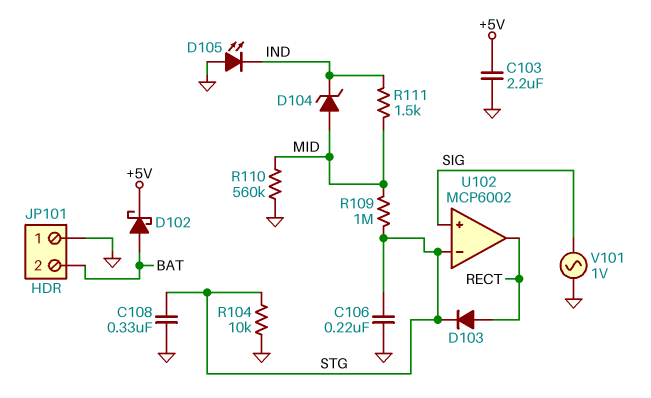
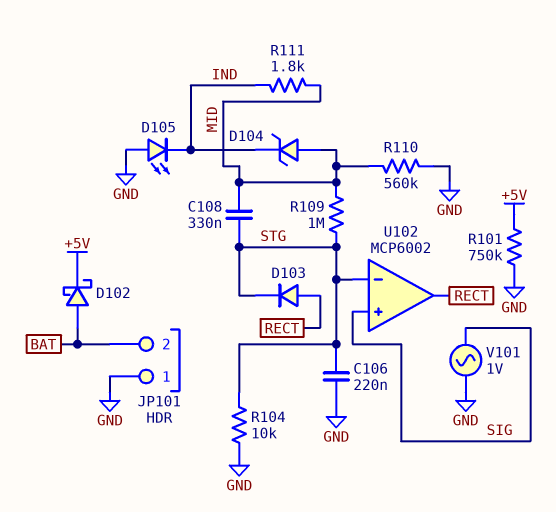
C103: 2.2uF (+5V, GND) -> none
C108: 330nF (GND, STG) -> 330nF (MID, STG)
R101: none -> 750k (+5V, GND)
R111: 1.5k (IND, MID) -> 1.8k (IND, MID)

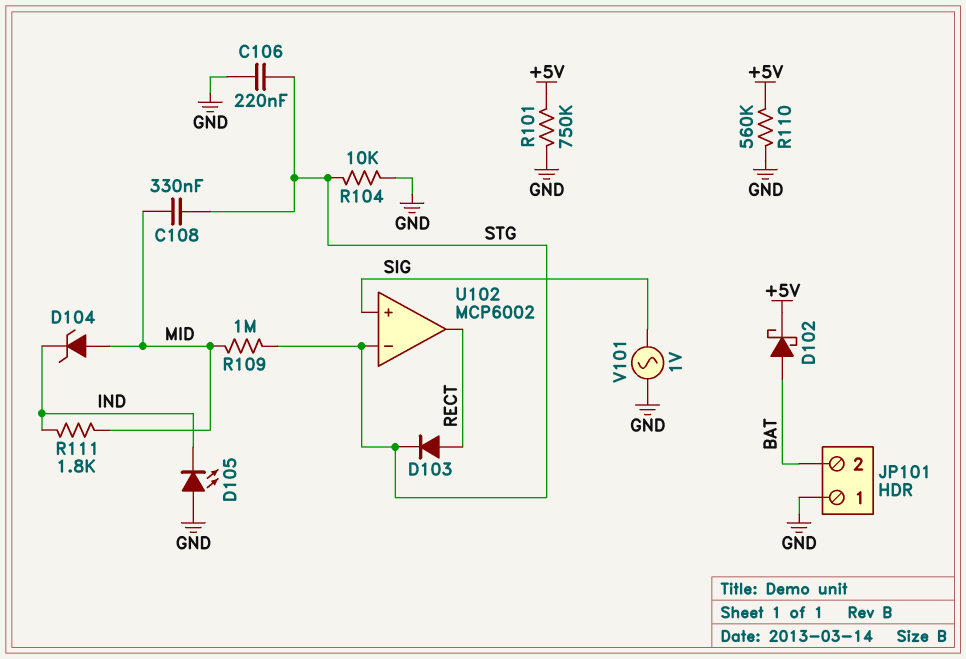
R110: 560k (GND, MID) -> 560k (+5V, GND)

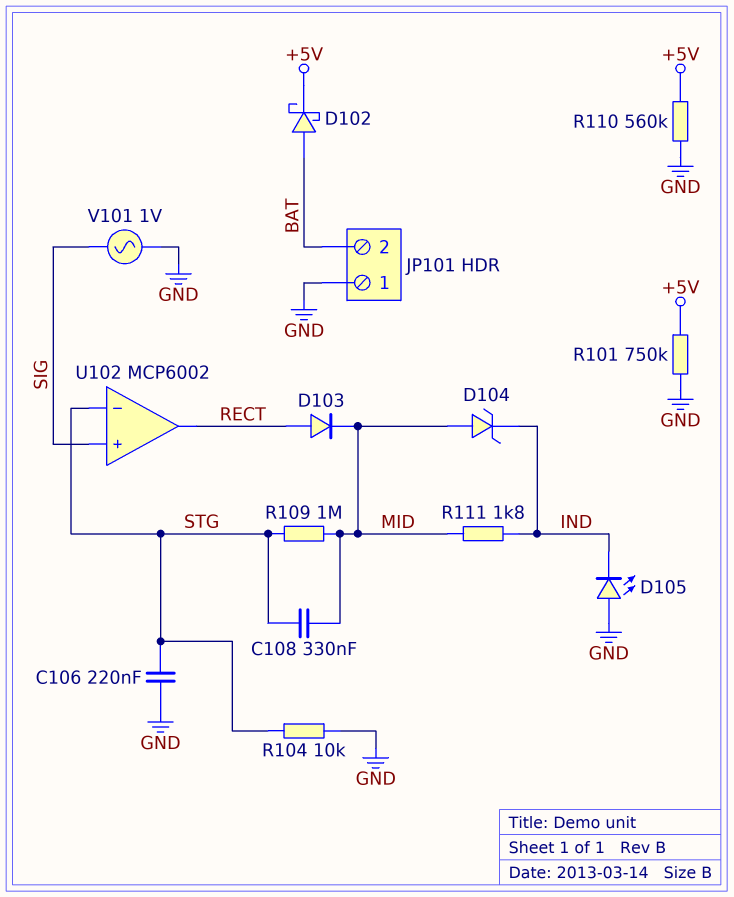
D103: diode (A RECT, K STG) -> diode (A RECT, K MID)

